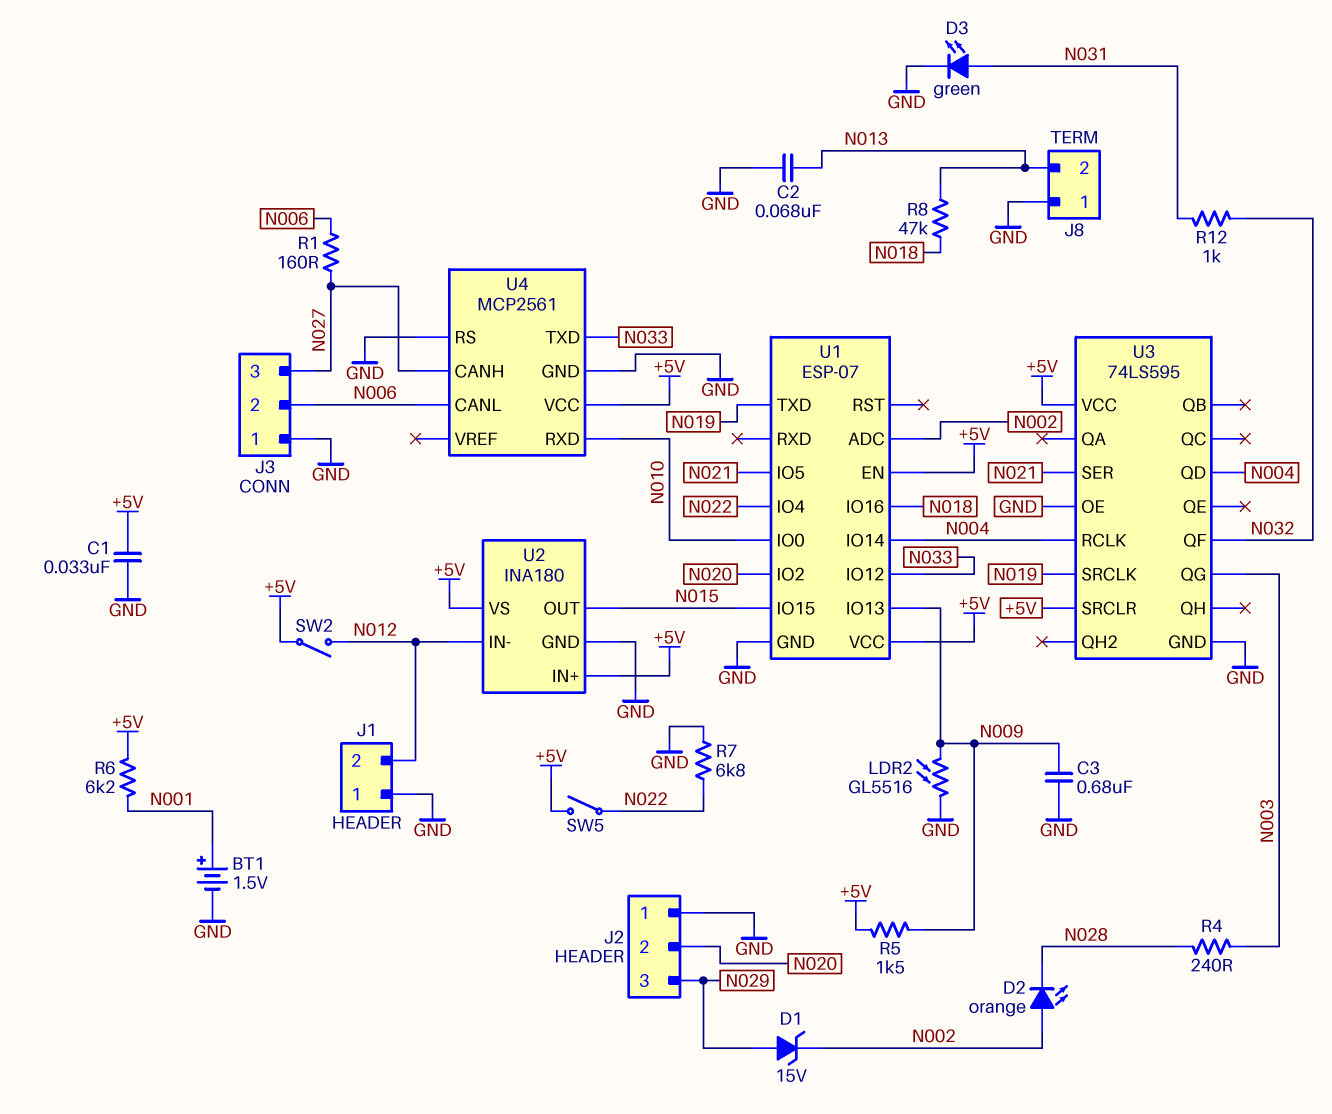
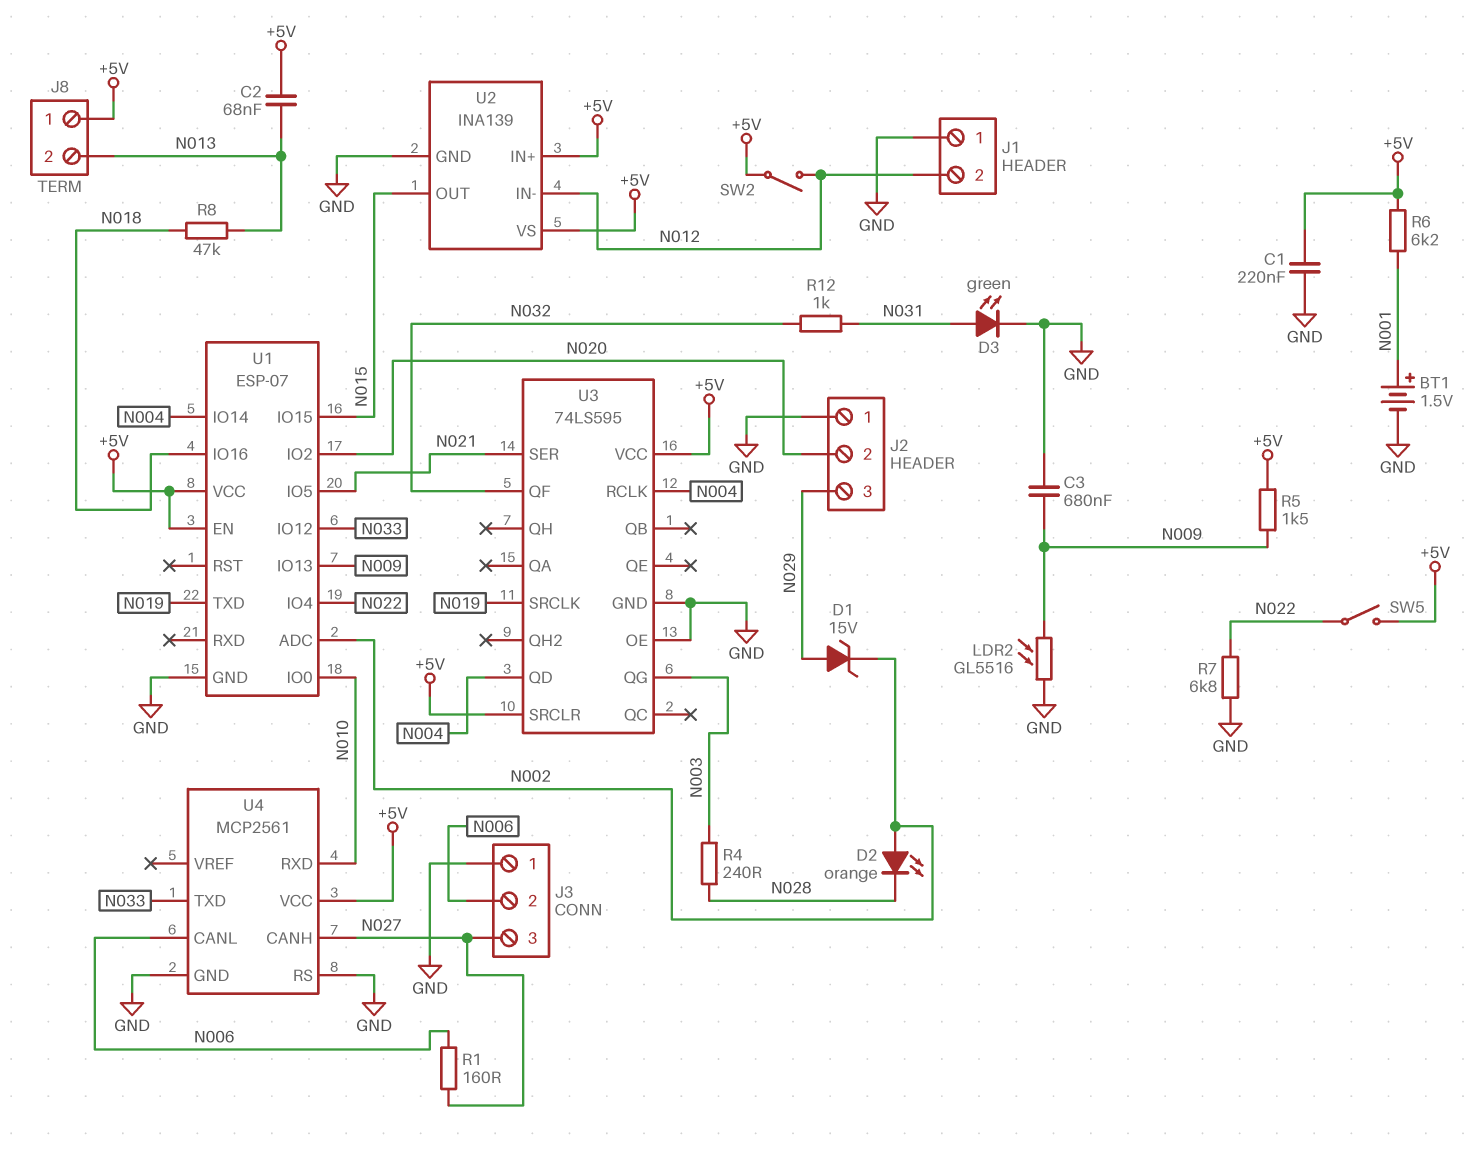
C1: 33nF (+5V, GND) -> 220nF (+5V, GND)
C2: 68nF (GND, N013) -> 68nF (+5V, N013)
J8 pin 1: GND -> +5V
U2: INA180 -> INA139

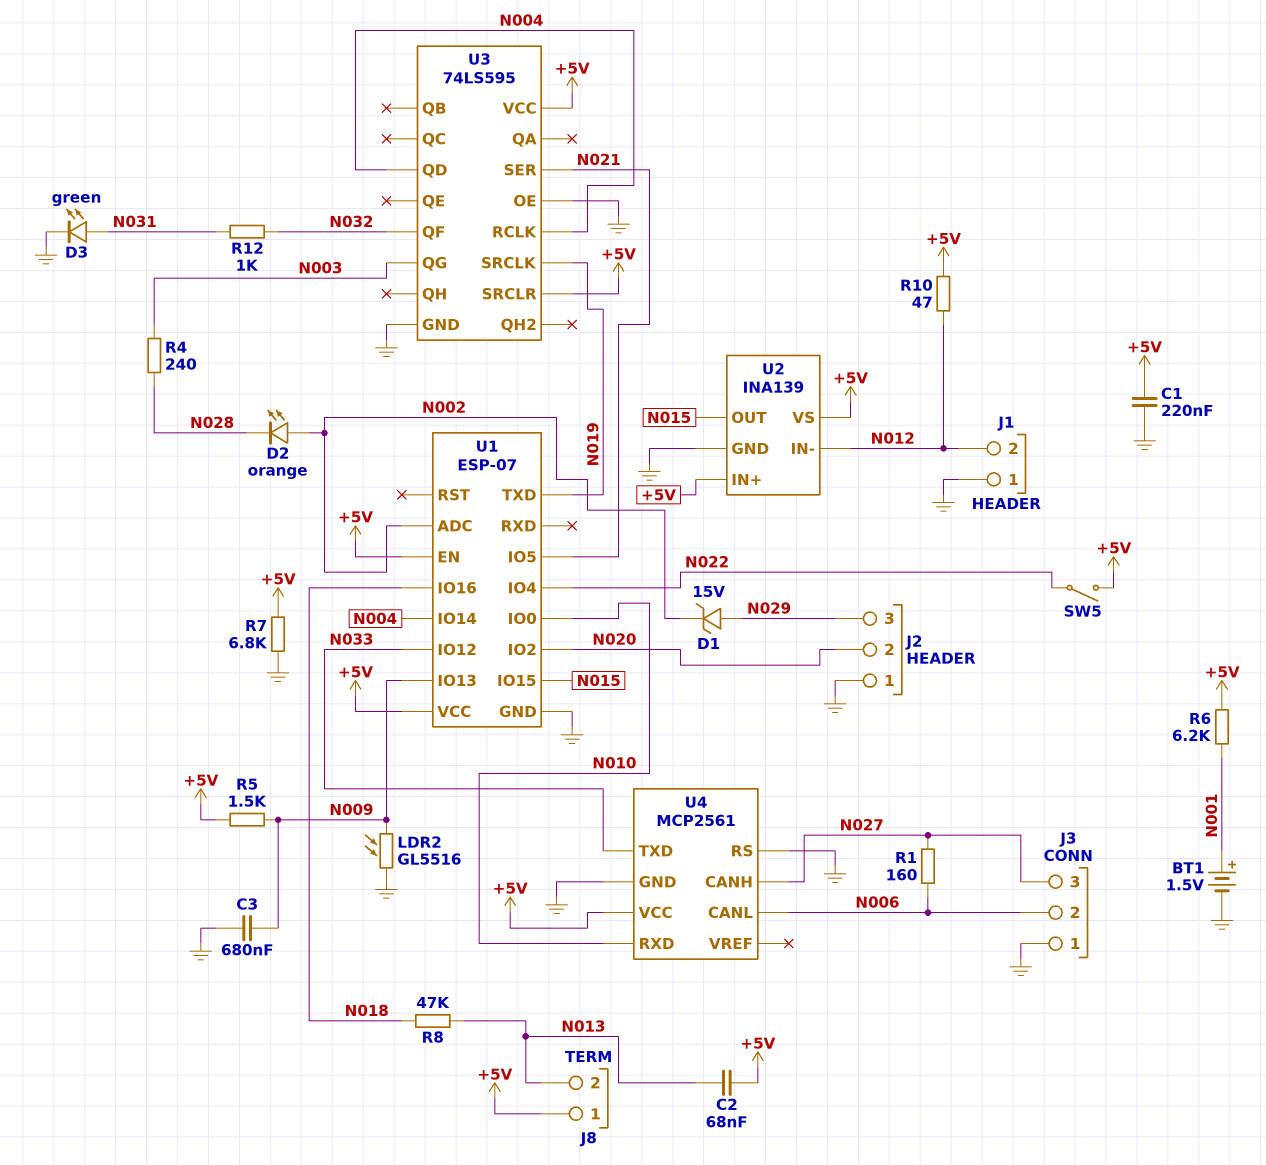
R7: 6.8k (GND, N022) -> 6.8k (+5V, GND)
R10: none -> 47 (+5V, N012)
SW2: switch (+5V, N012) -> none

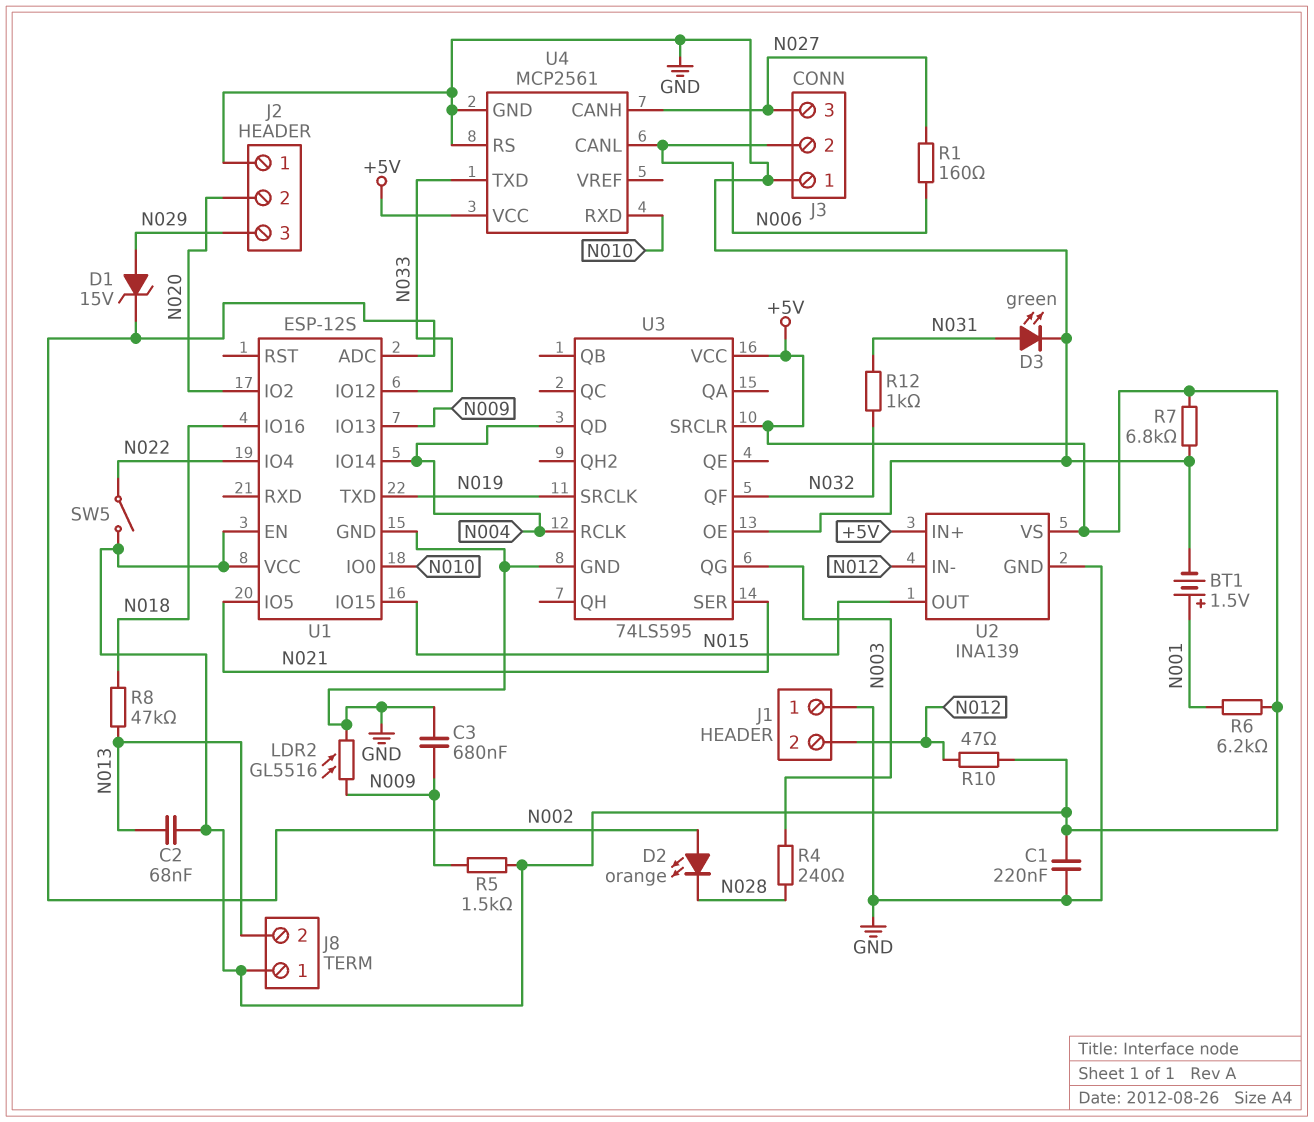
U1: ESP-07 -> ESP-12S

